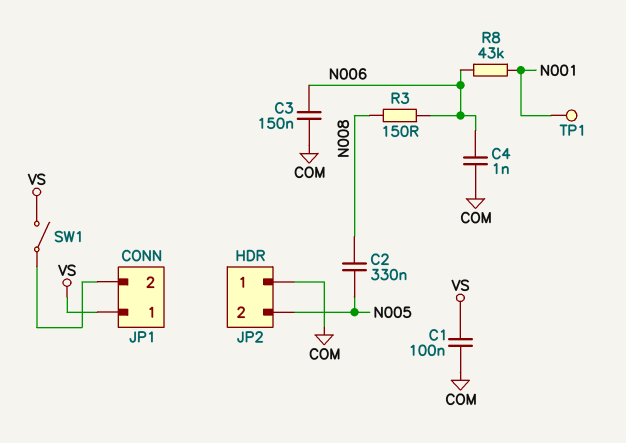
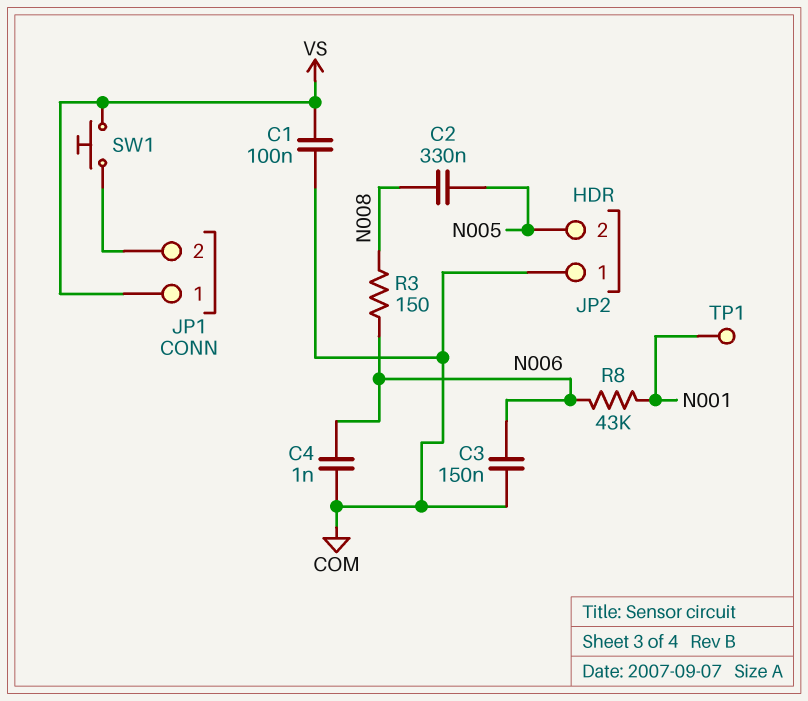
SW1: switch (JP1/2, VS) -> button (JP1/2, VS)

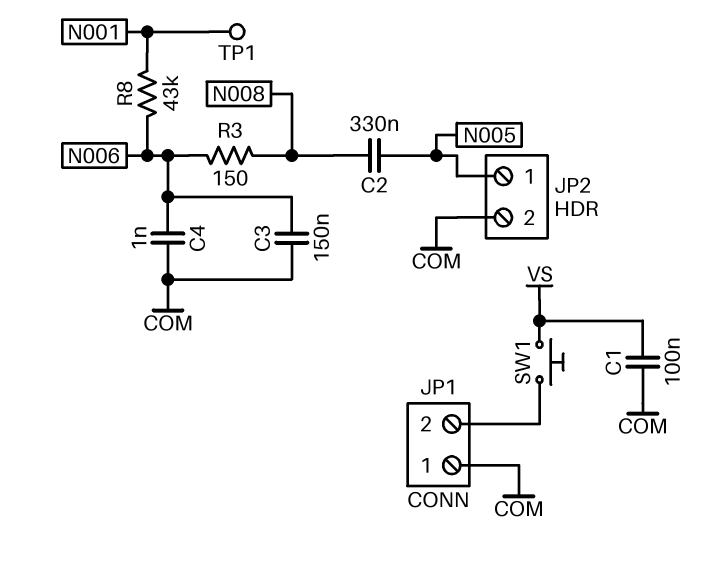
JP1 pin 1: VS -> COM
JP2 pin 1: COM -> N005
JP2 pin 2: N005 -> COM

